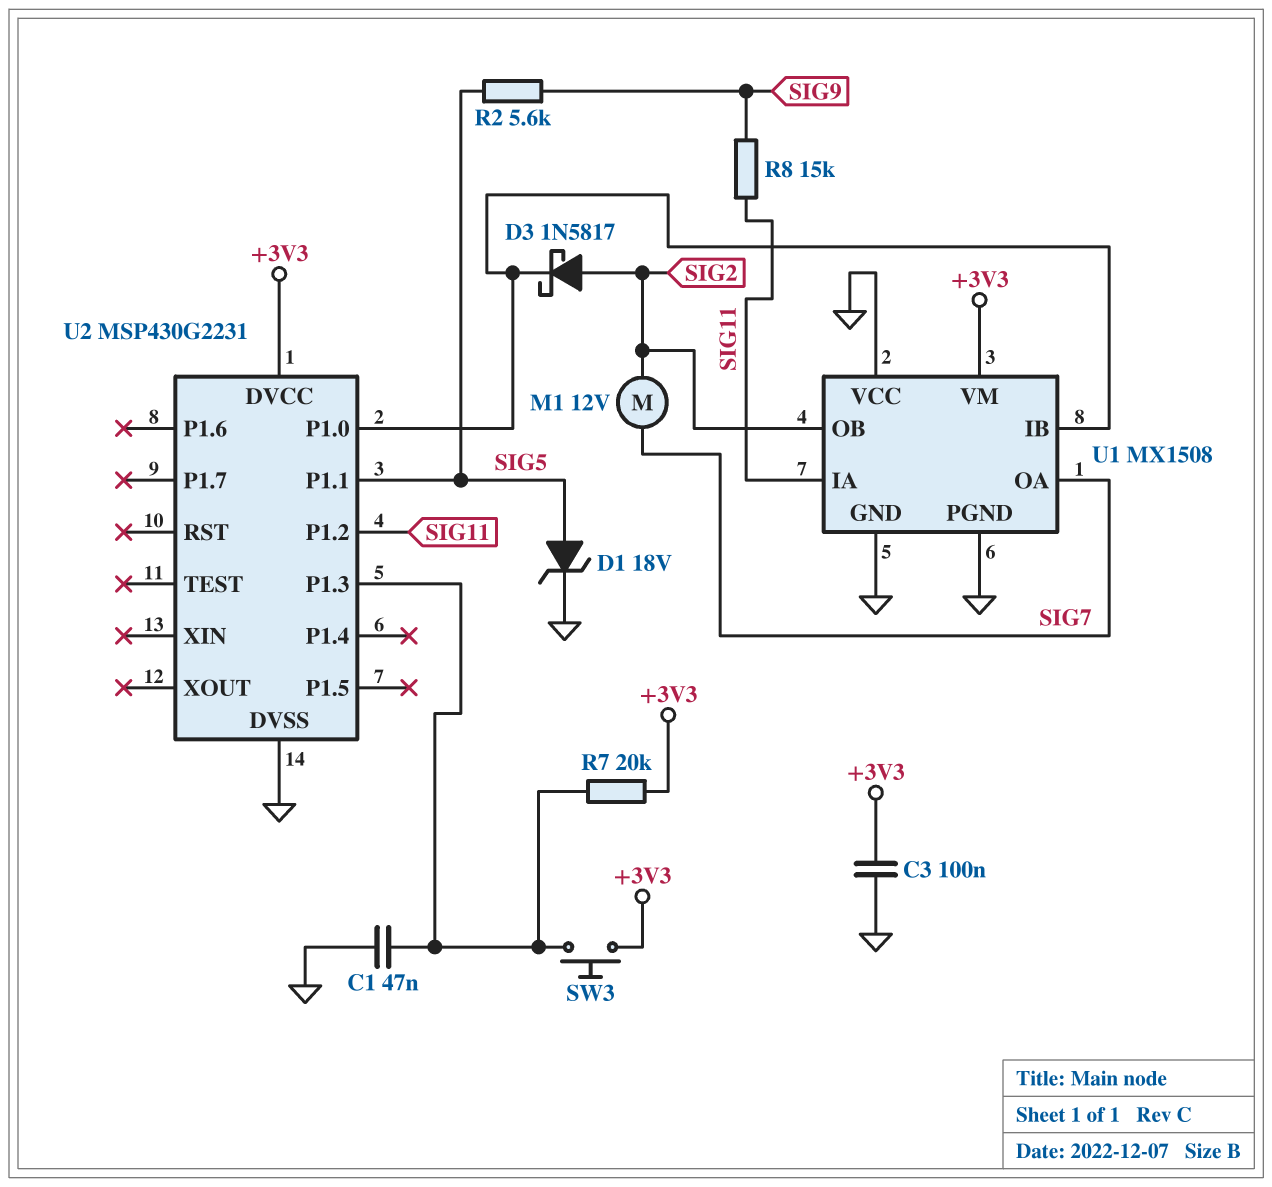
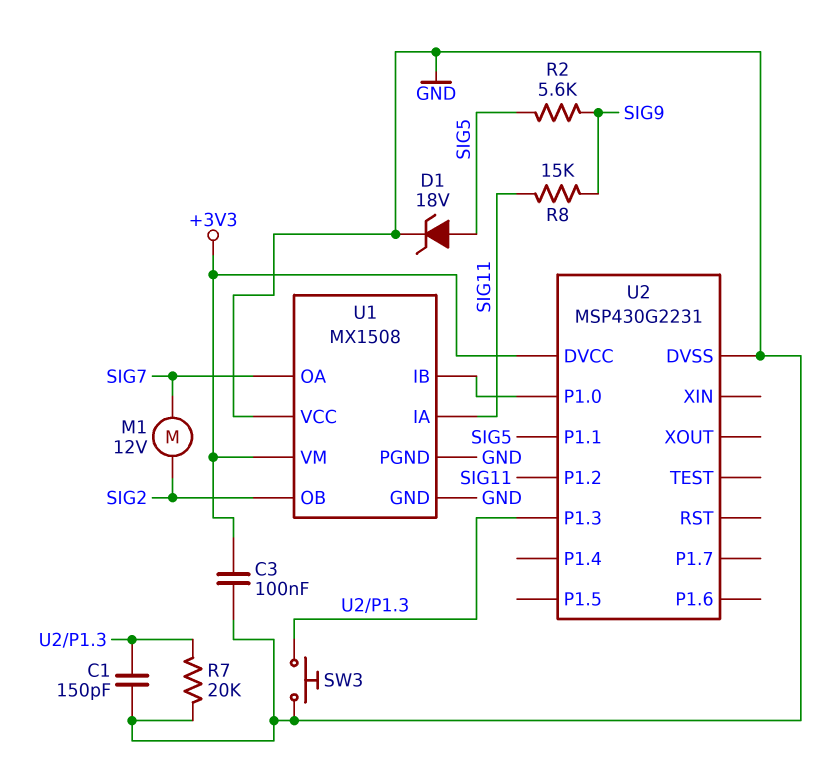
C1: 47nF (GND, U2/P1.3) -> 150pF (GND, U2/P1.3)
D3: schottky 1N5817 (A SIG2, K U1/IB) -> none
R7: 20k (+3V3, U2/P1.3) -> 20k (GND, U2/P1.3)
SW3: button (+3V3, U2/P1.3) -> button (GND, U2/P1.3)

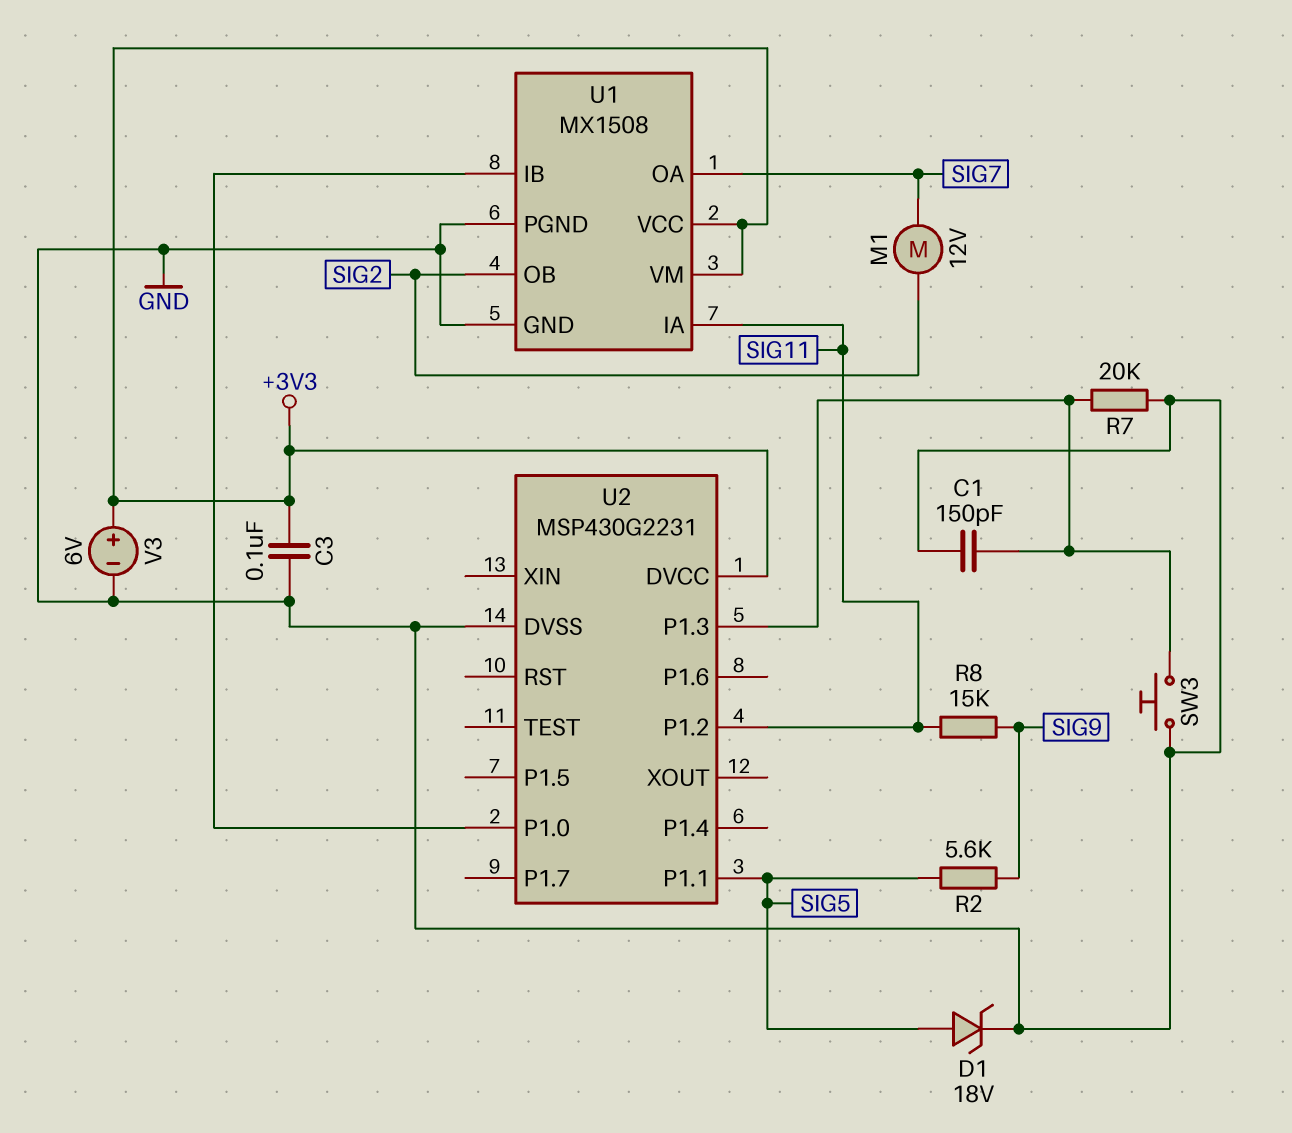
U1 pin VCC: GND -> +3V3
V3: none -> 6V (plus +3V3, minus GND)

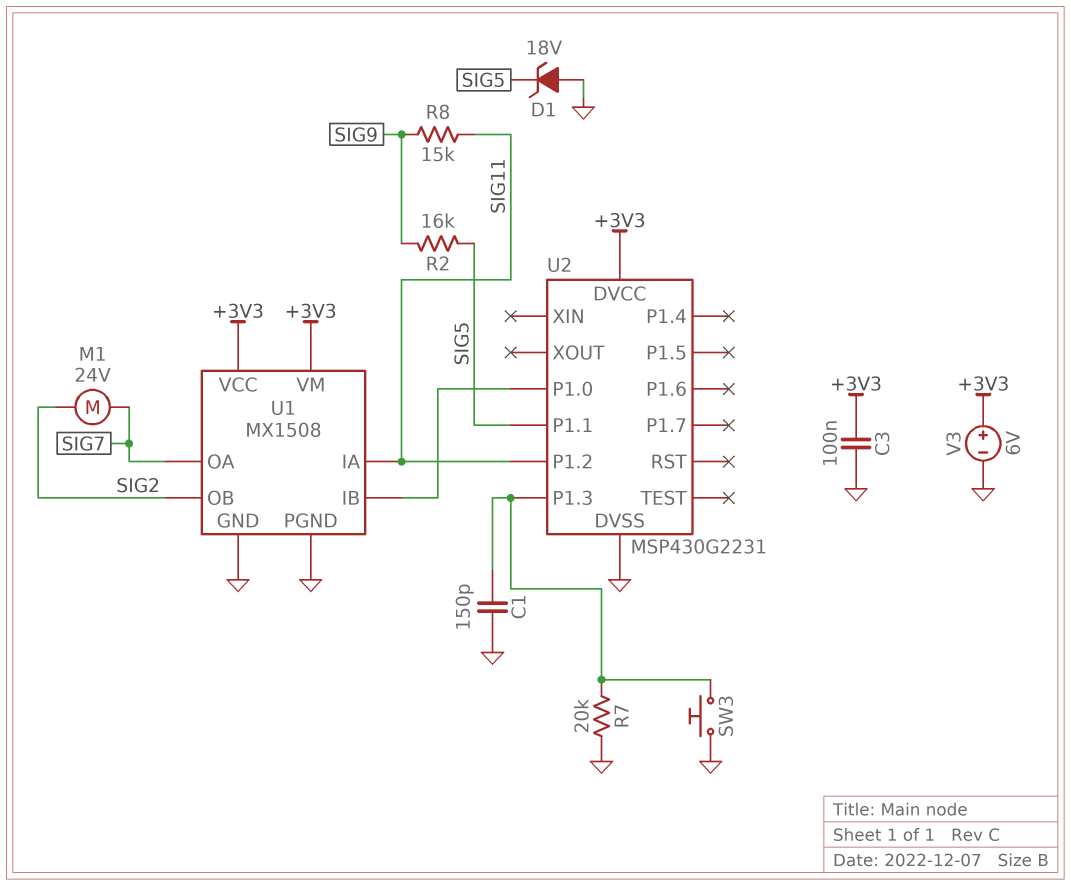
D1: zener 18V (A SIG5, K GND) -> zener 18V (A GND, K SIG5)
M1: motor 12V (SIG2, SIG7) -> motor 24V (SIG2, SIG7)
R2: 5.6k (SIG5, SIG9) -> 16k (SIG5, SIG9)

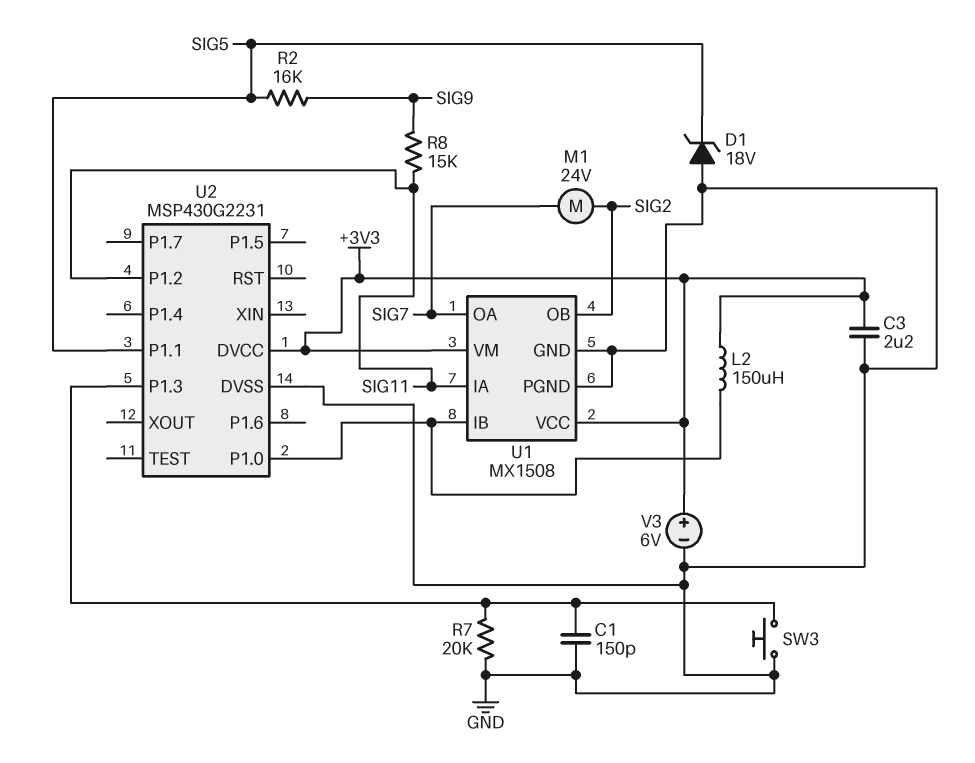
C3: 100nF (+3V3, GND) -> 2.2uF (+3V3, GND)
L2: none -> 150uH (+3V3, U1/IB)

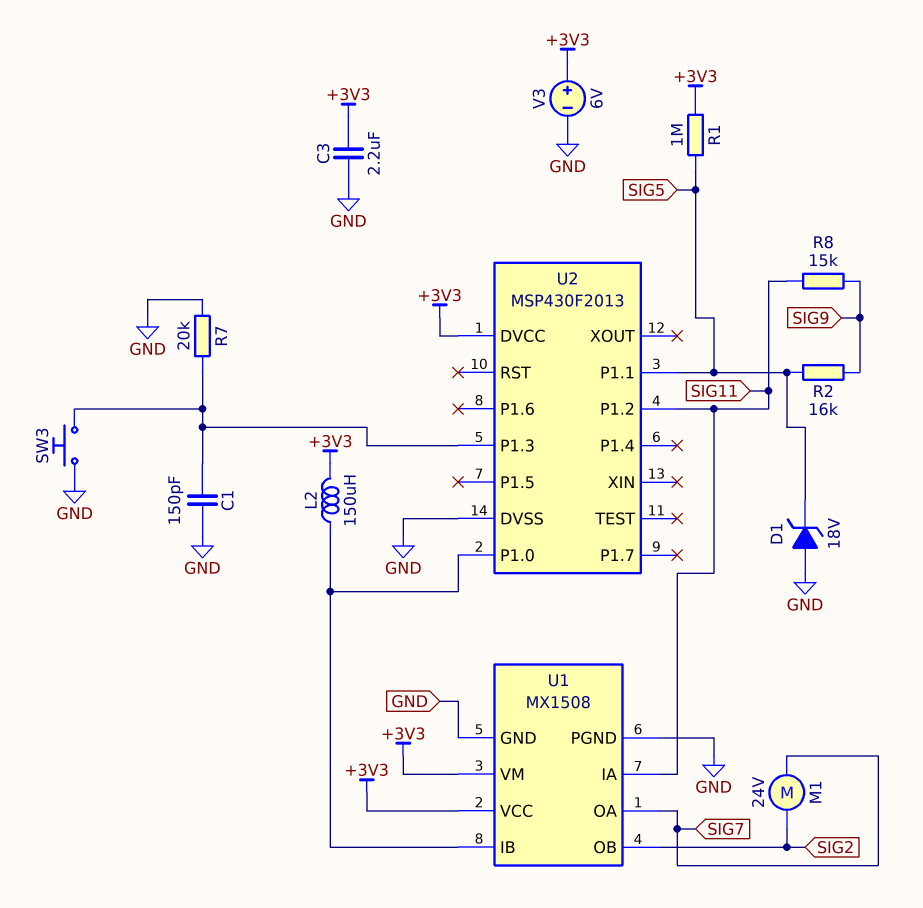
R1: none -> 1M (+3V3, SIG5)
U2: MSP430G2231 -> MSP430F2013

